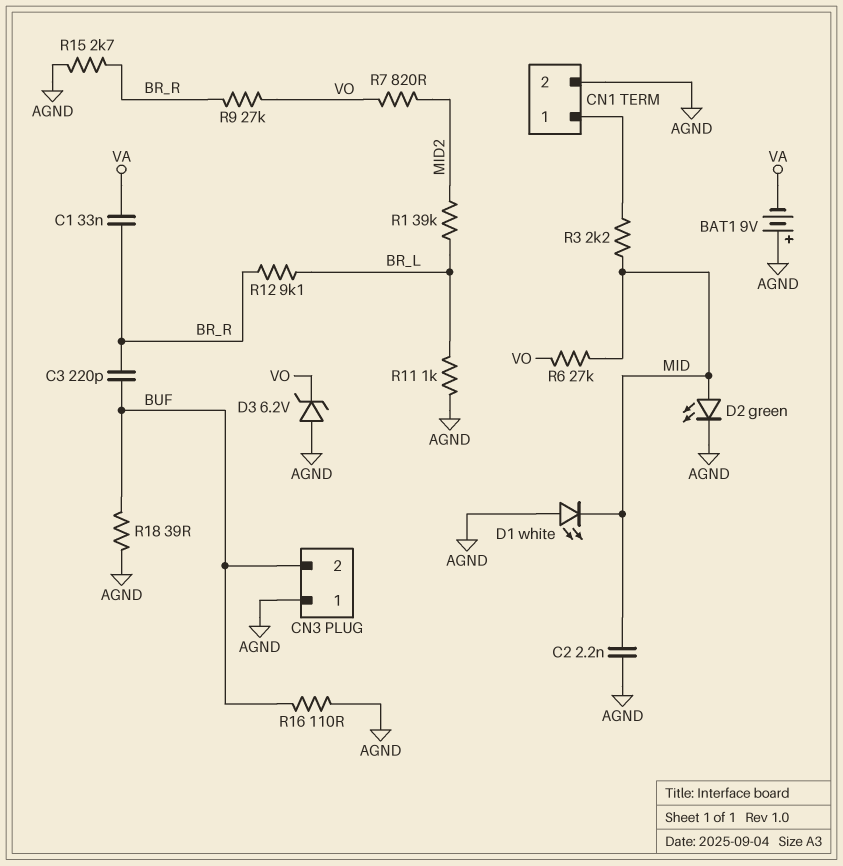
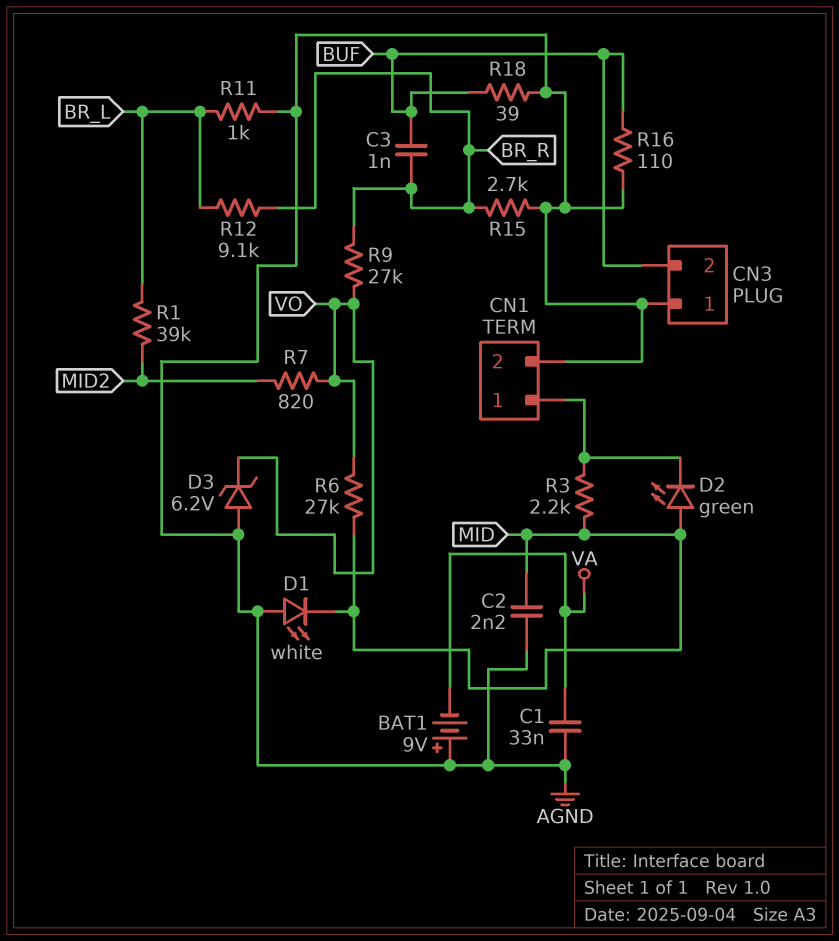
C1: 33nF (BR_R, VA) -> 33nF (AGND, VA)
C3: 220pF (BR_R, BUF) -> 1nF (BR_R, BUF)
D2: LED green (A MID, K AGND) -> LED green (A MID, K CN1/1)

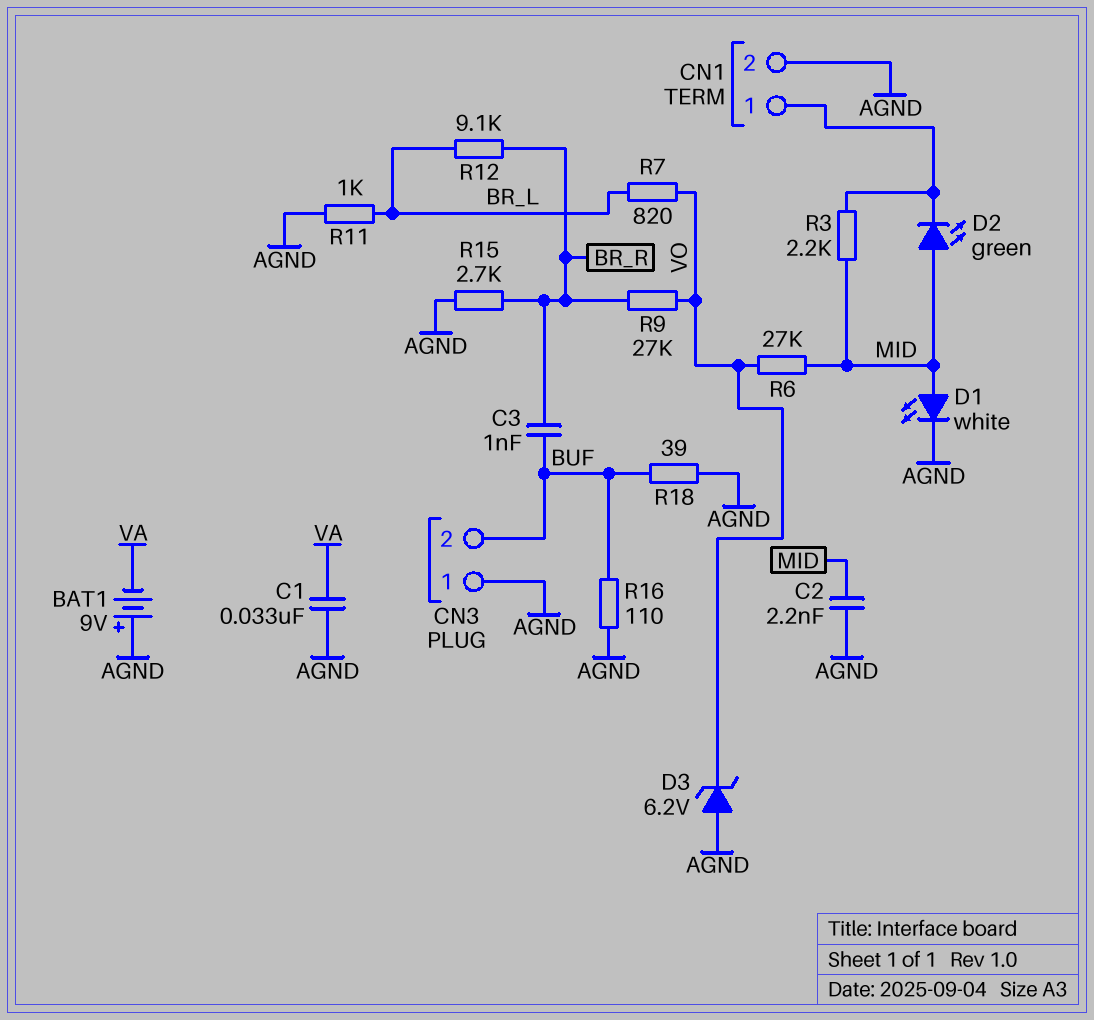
D1: LED white (A AGND, K MID) -> LED white (A MID, K AGND)
R1: 39k (BR_L, MID2) -> none
R7: 820 (MID2, VO) -> 820 (BR_L, VO)

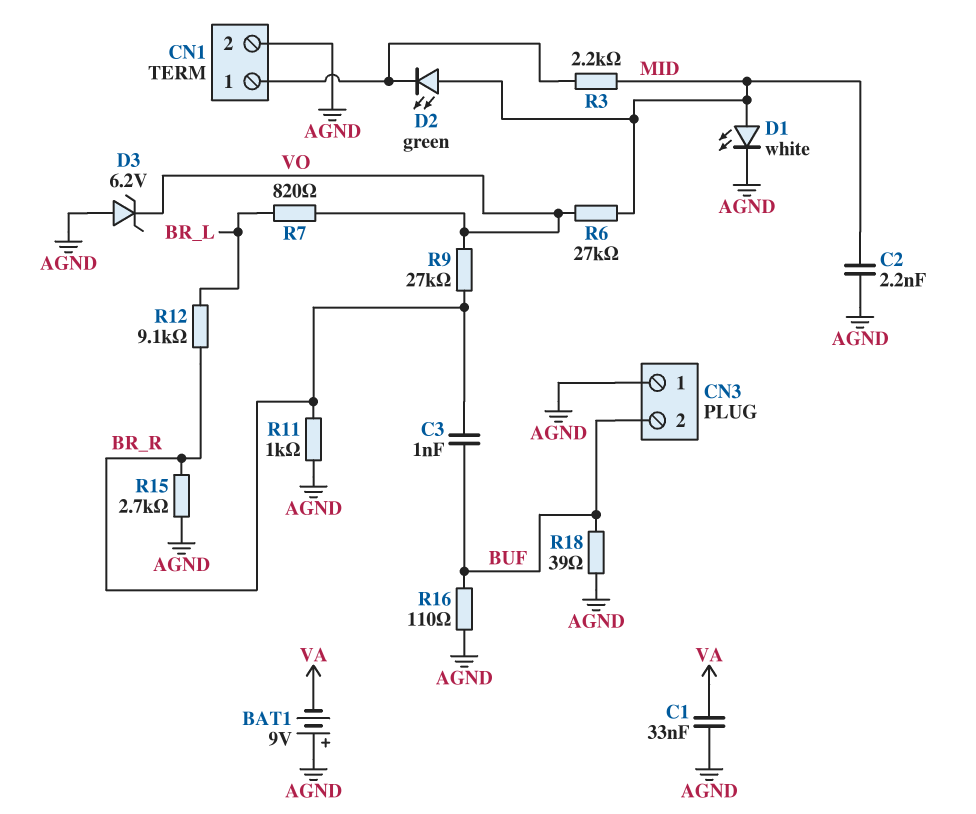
R11: 1k (AGND, BR_L) -> 1k (AGND, BR_R)

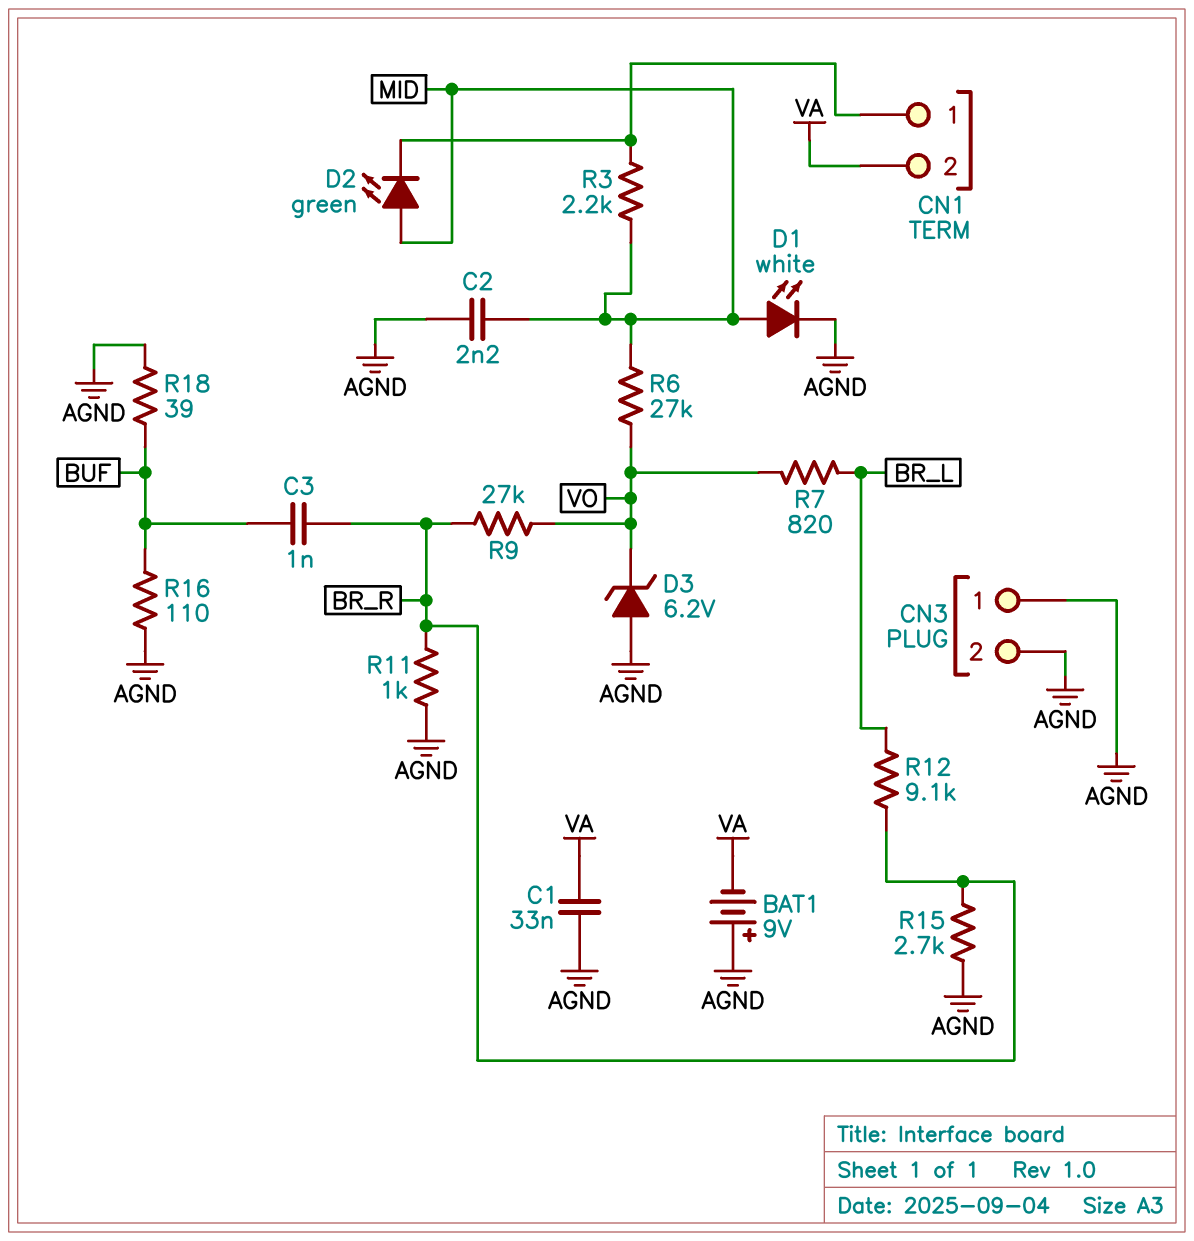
CN1 pin 2: AGND -> VA
CN3 pin 2: BUF -> AGND

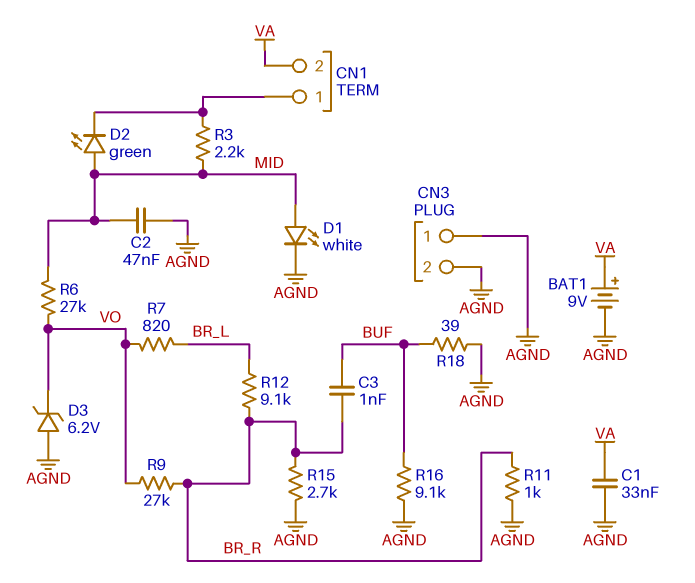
BAT1: 9V (plus AGND, minus VA) -> 9V (plus VA, minus AGND)
C2: 2.2nF (AGND, MID) -> 47nF (AGND, MID)
R16: 110 (AGND, BUF) -> 9.1k (AGND, BUF)

